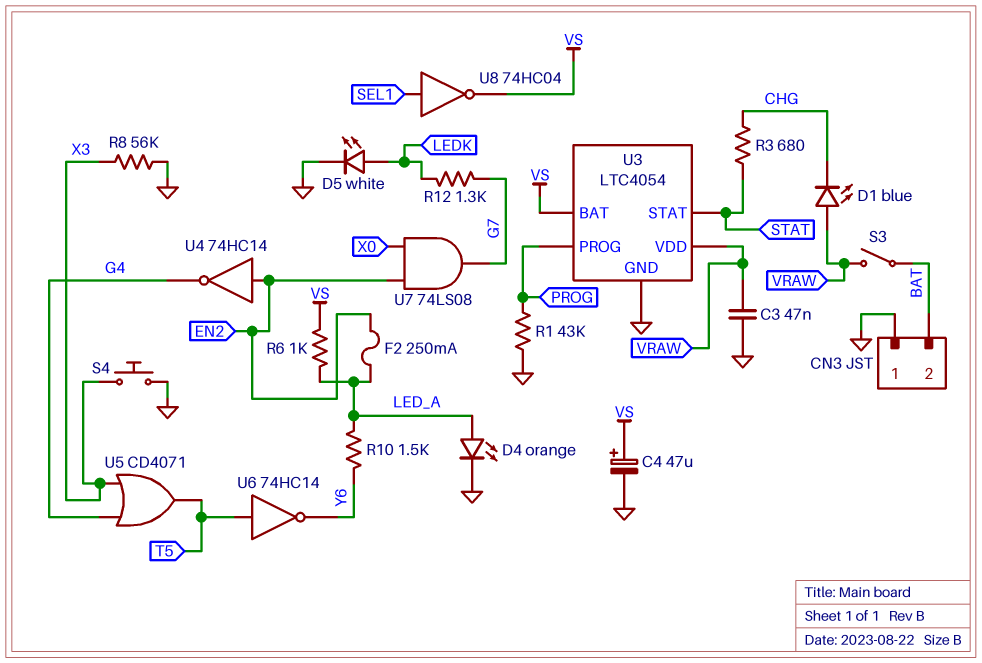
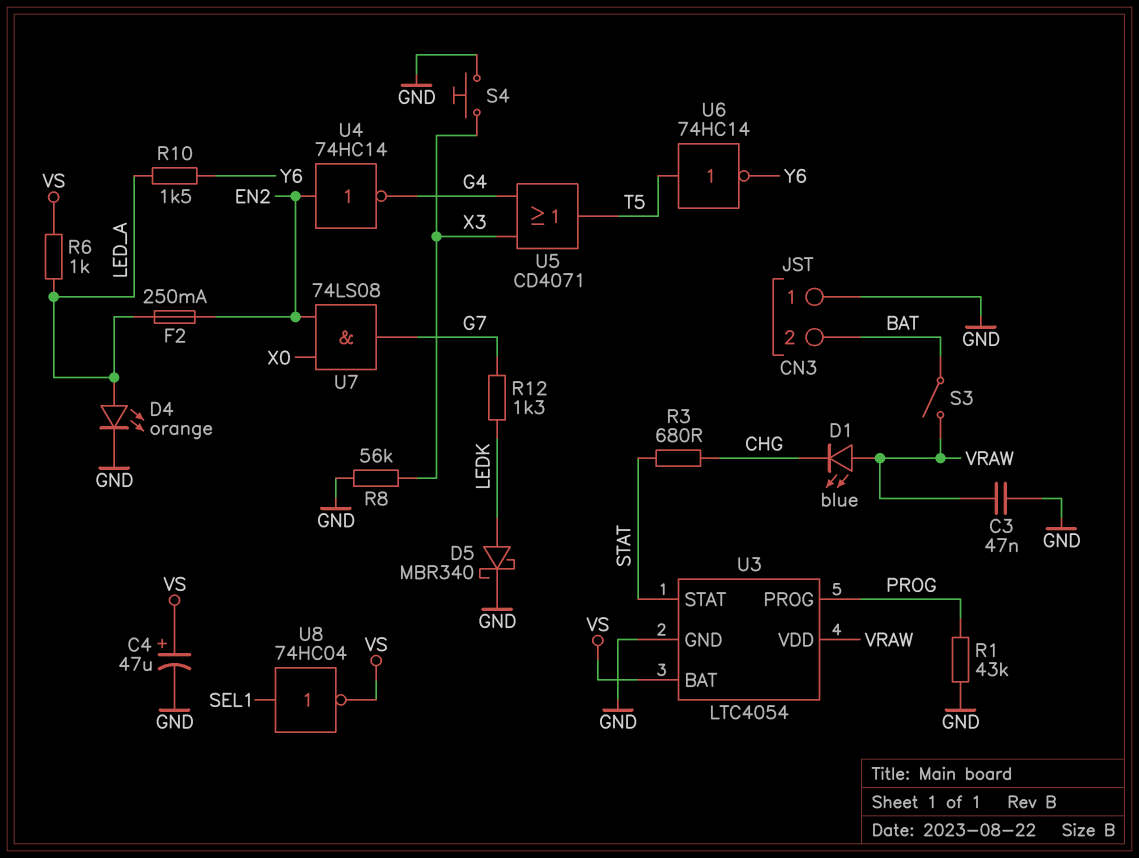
D5: LED white (A LEDK, K GND) -> schottky MBR340 (A LEDK, K GND)

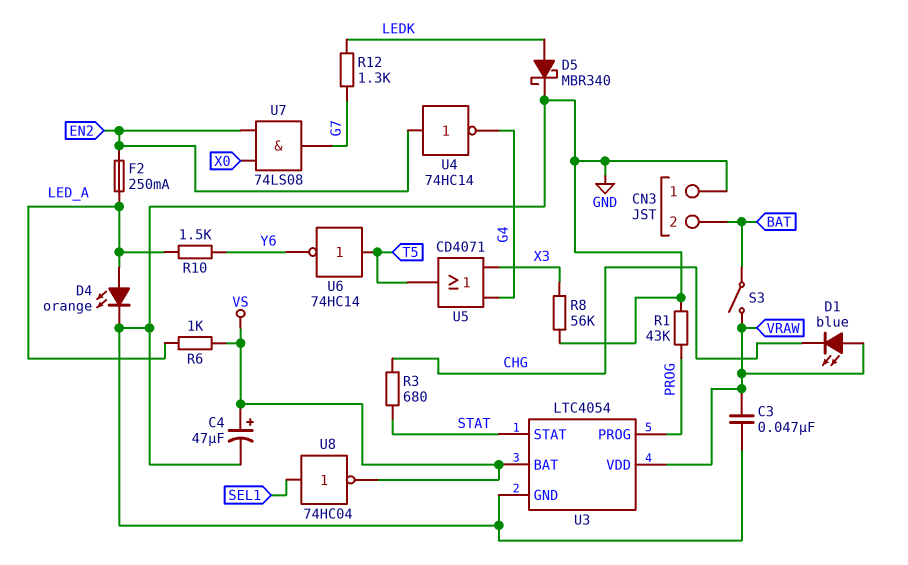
S4: button (GND, X3) -> none

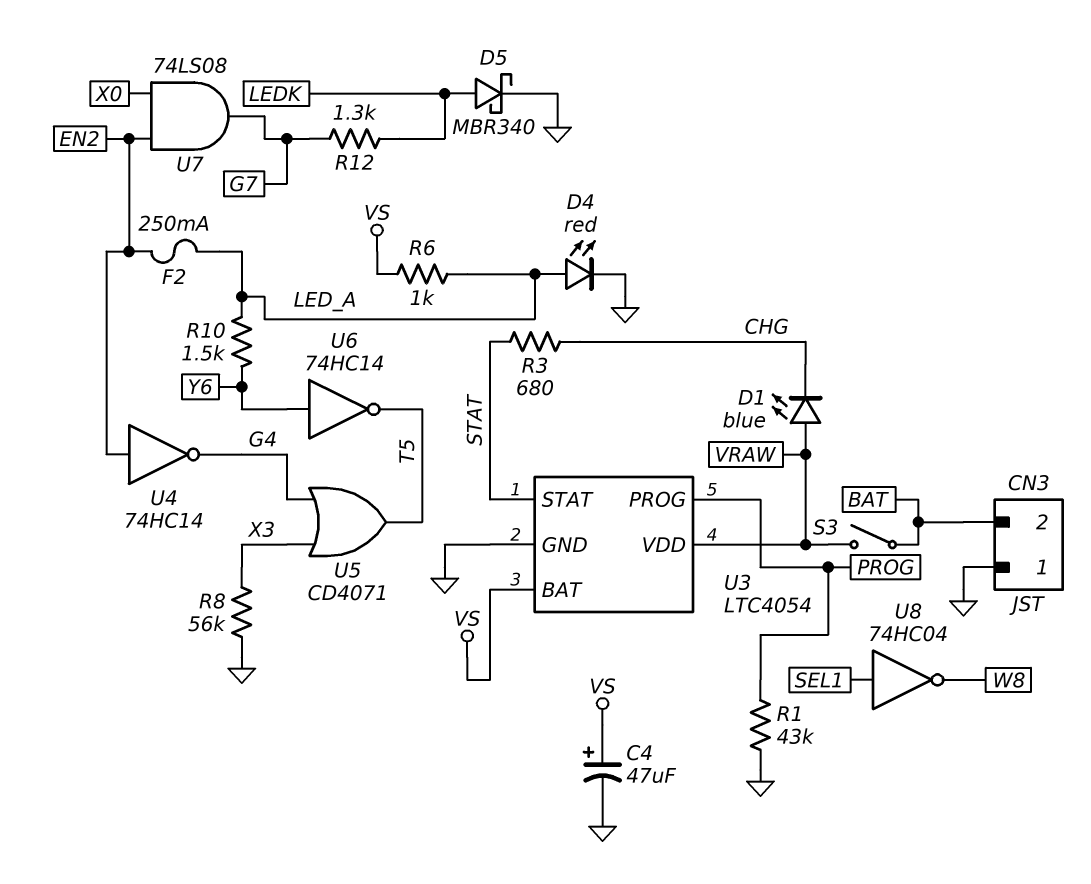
C3: 47nF (GND, VRAW) -> none
D4: LED orange (A LED_A, K GND) -> LED red (A LED_A, K GND)
U6: NOT 74HC14 (in T5, out Y6) -> NOT 74HC14 (in Y6, out T5)
U8: NOT 74HC04 (in SEL1, out VS) -> NOT 74HC04 (in SEL1, out W8)

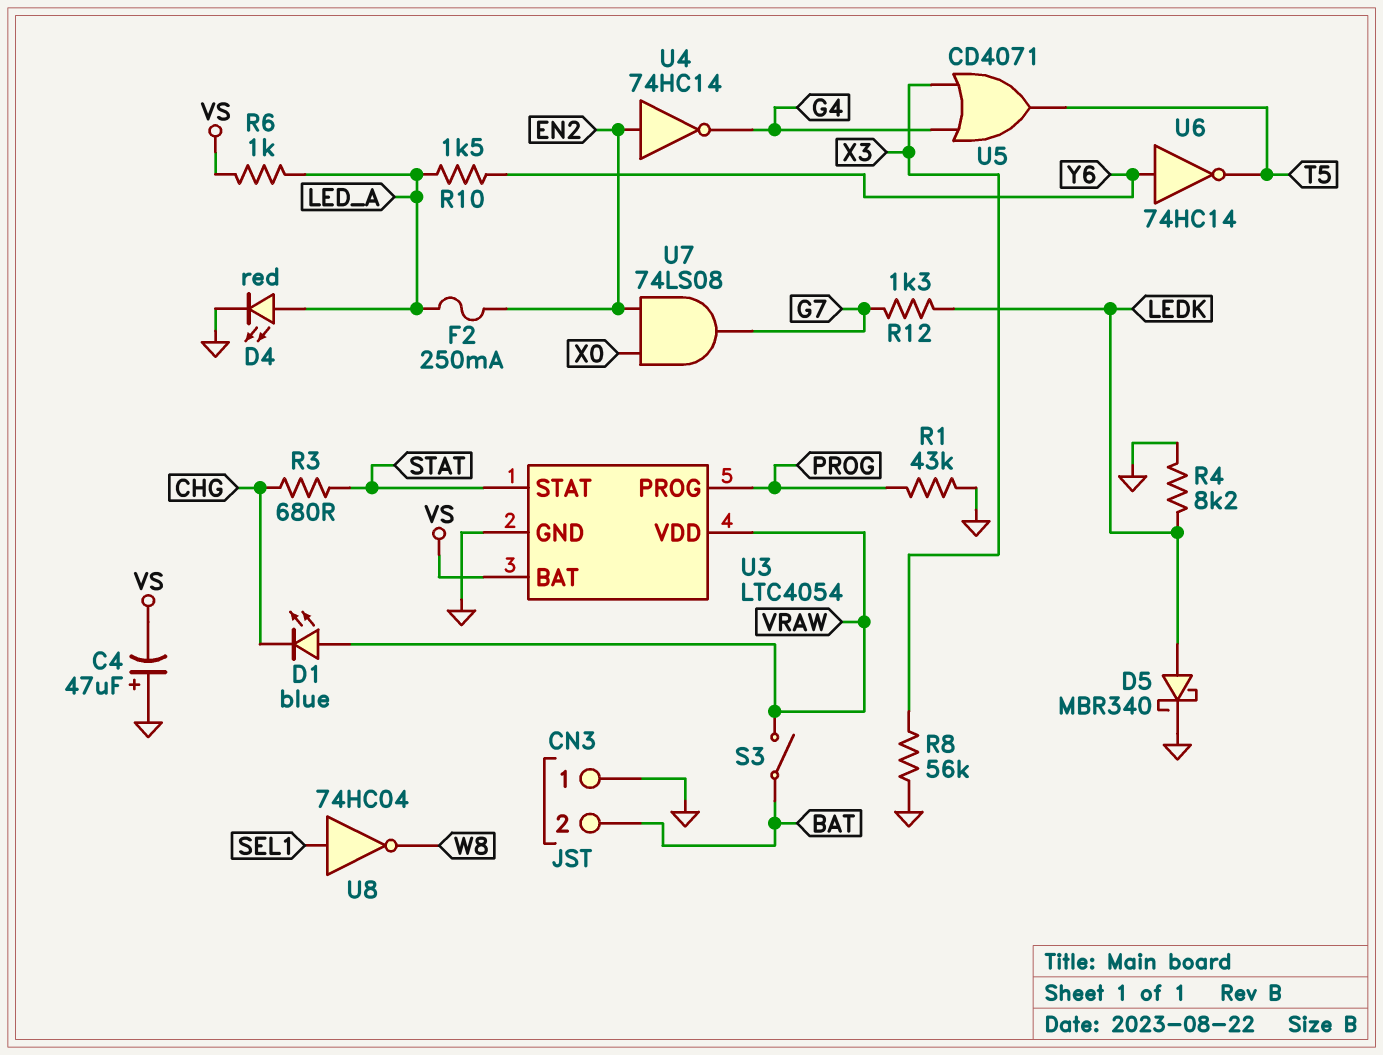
C4: 47uF (plus VS, minus GND) -> 47uF (plus GND, minus VS)
R4: none -> 8.2k (GND, LEDK)

